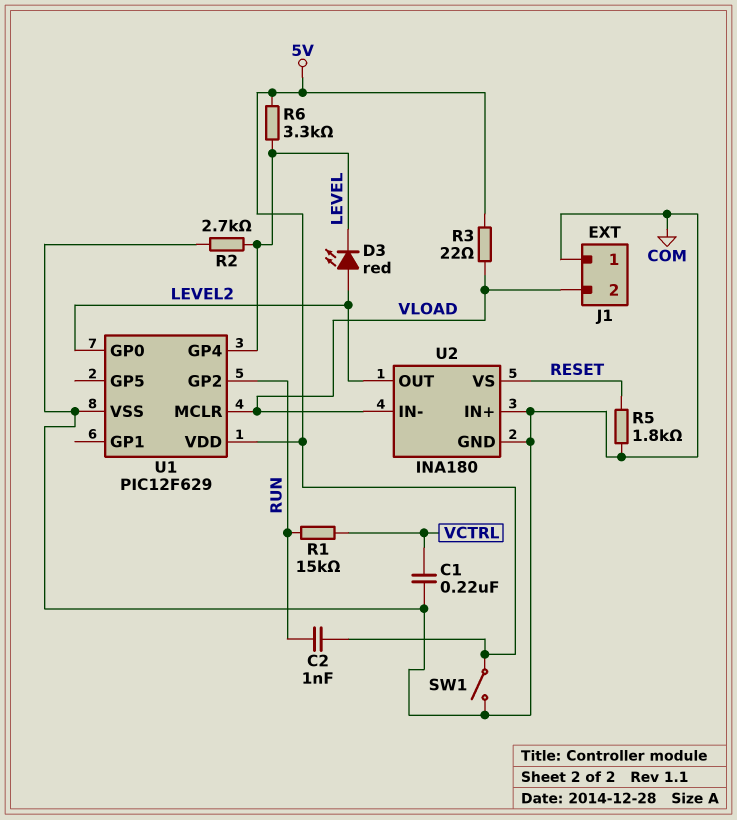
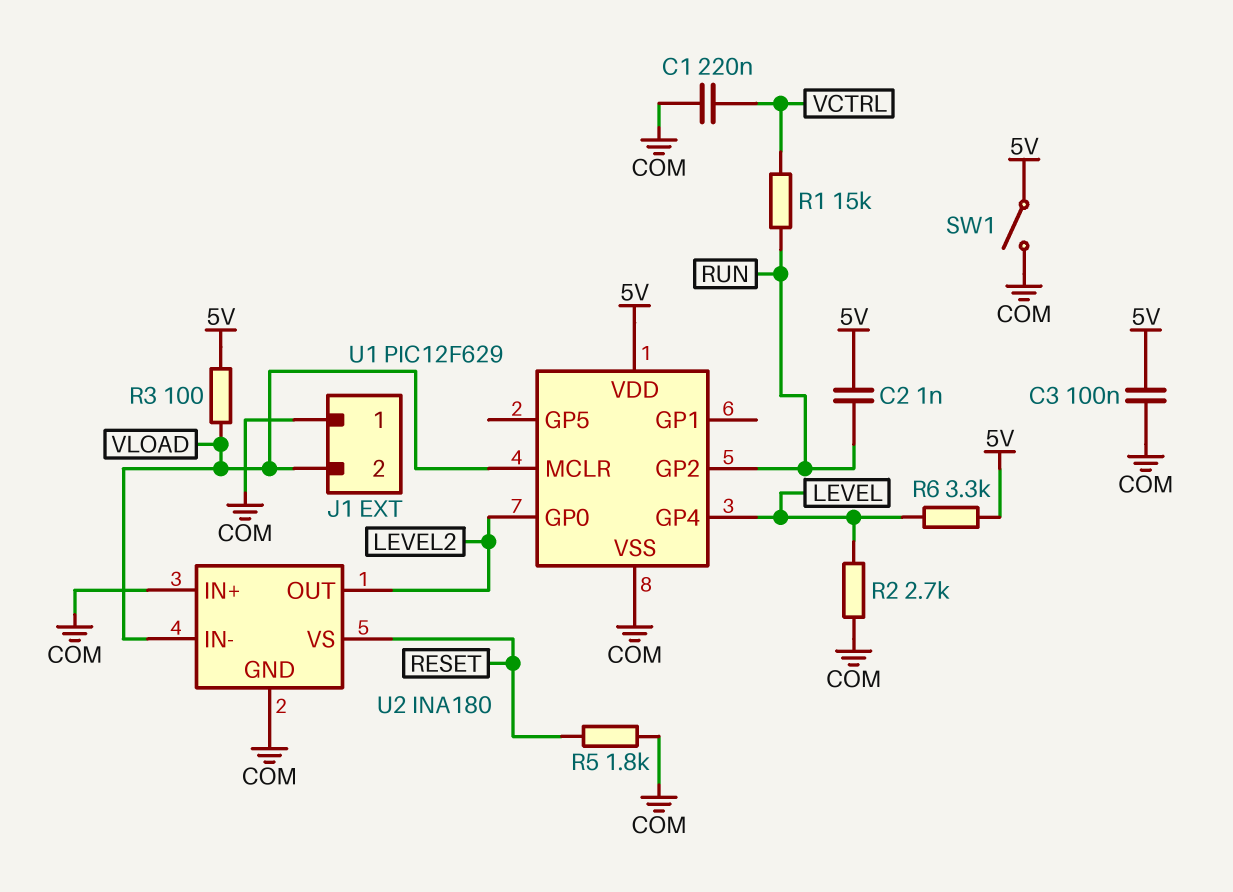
C3: none -> 100nF (5V, COM)
D3: LED red (A LEVEL2, K LEVEL) -> none
R3: 22 (5V, VLOAD) -> 100 (5V, VLOAD)

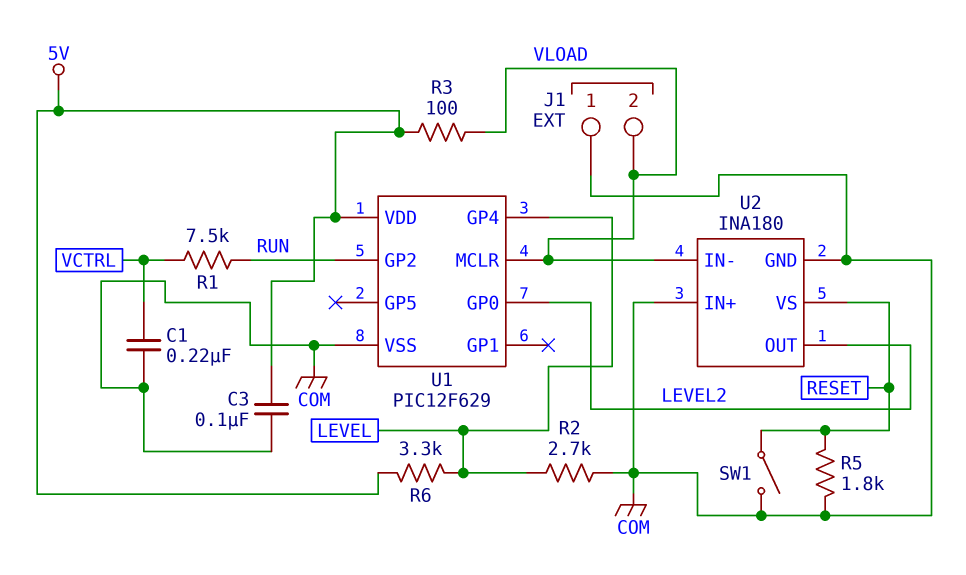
C2: 1nF (5V, RUN) -> none
R1: 15k (RUN, VCTRL) -> 7.5k (RUN, VCTRL)
SW1: switch (5V, COM) -> switch (COM, RESET)

